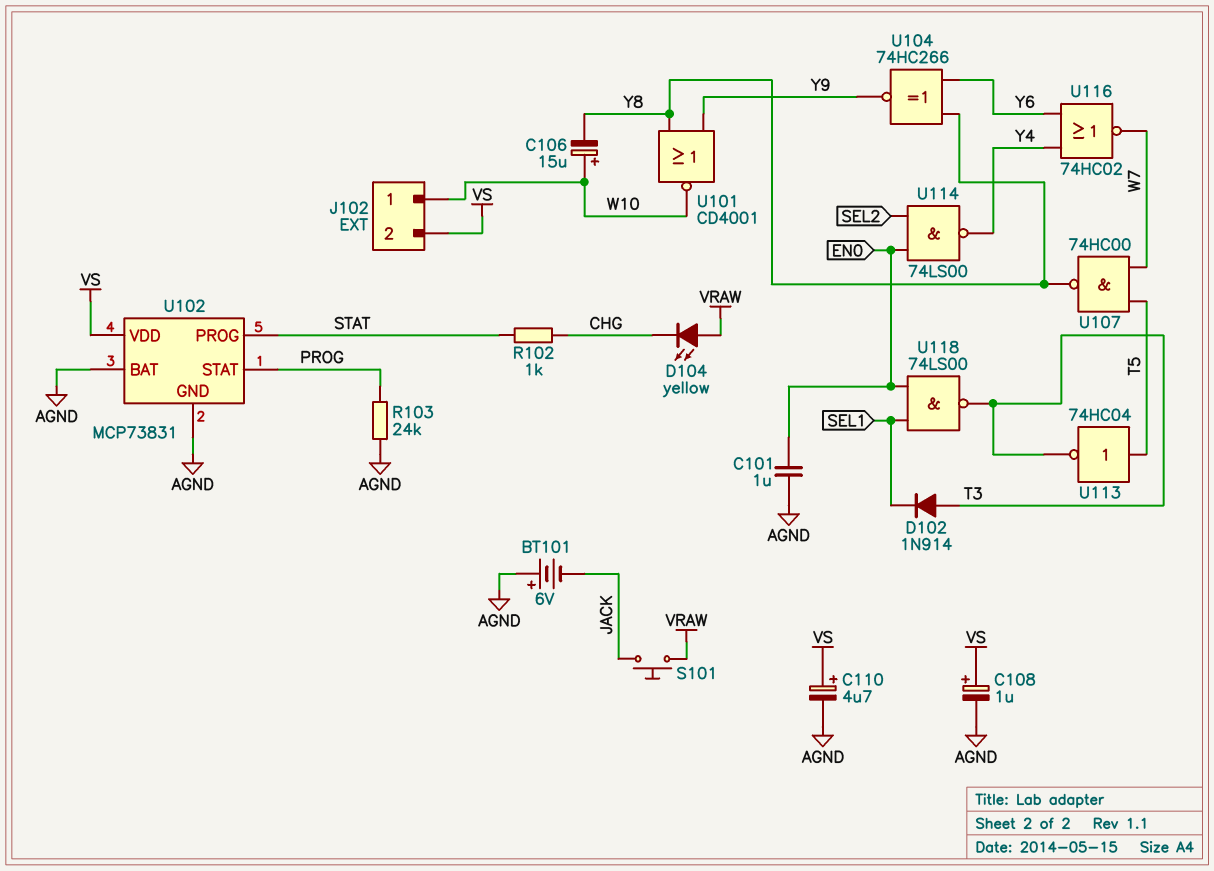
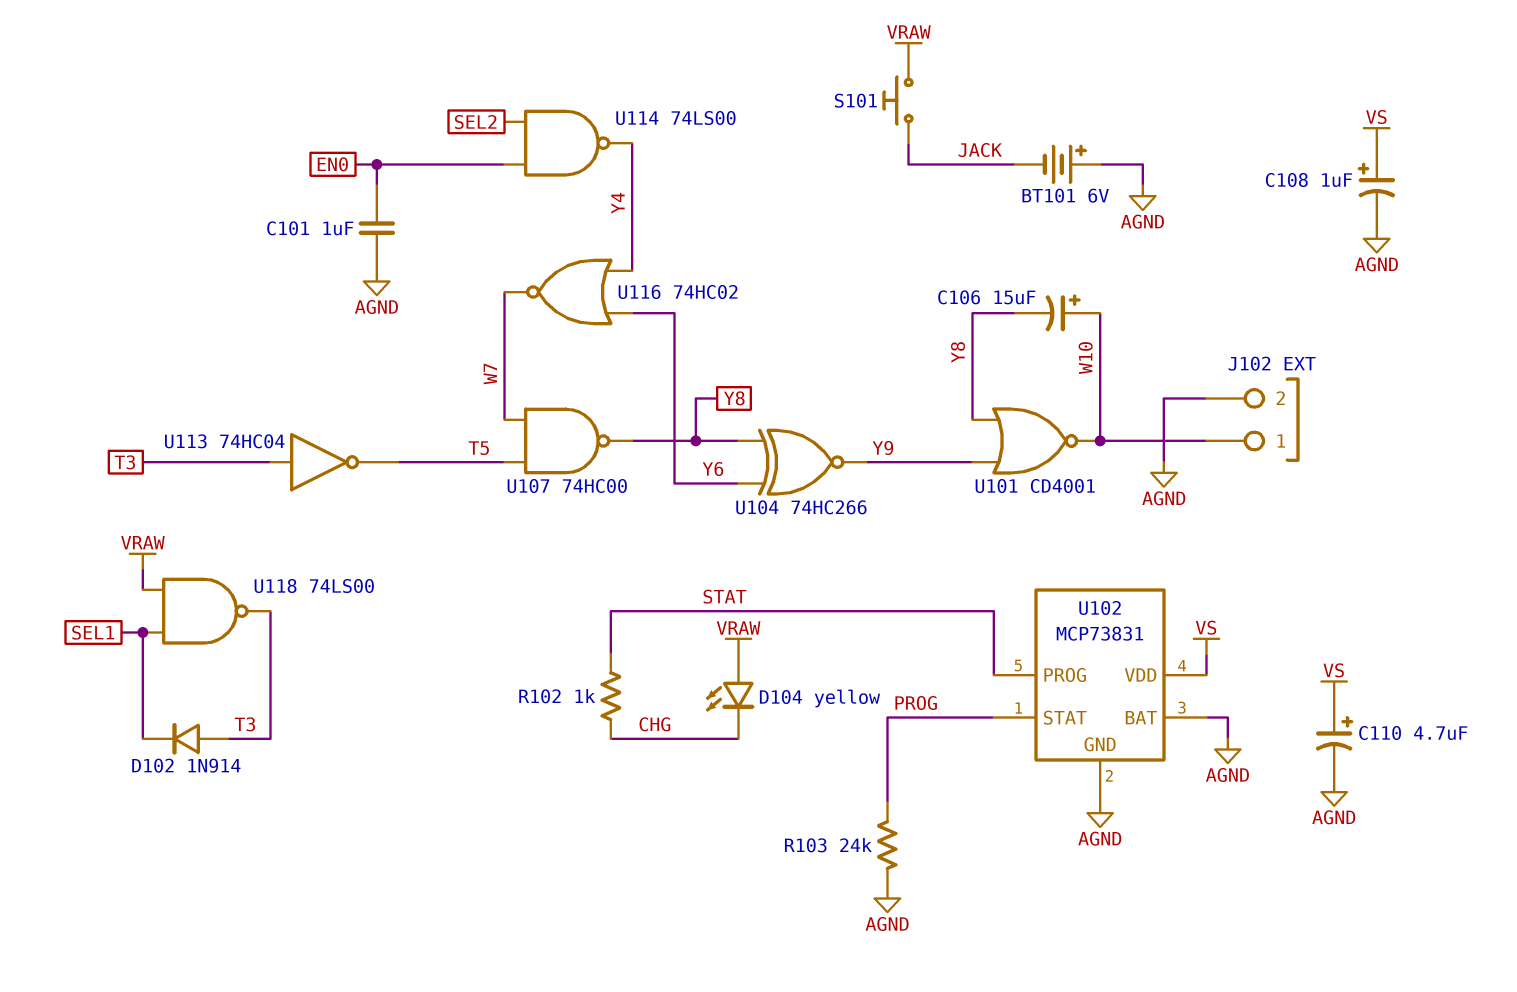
J102 pin 2: VS -> AGND
U113: NOT 74HC04 (in T5, out T3) -> NOT 74HC04 (in T3, out T5)
U118: NAND 74LS00 (in EN0, in SEL1, out T3) -> NAND 74LS00 (in SEL1, in VRAW, out T3)

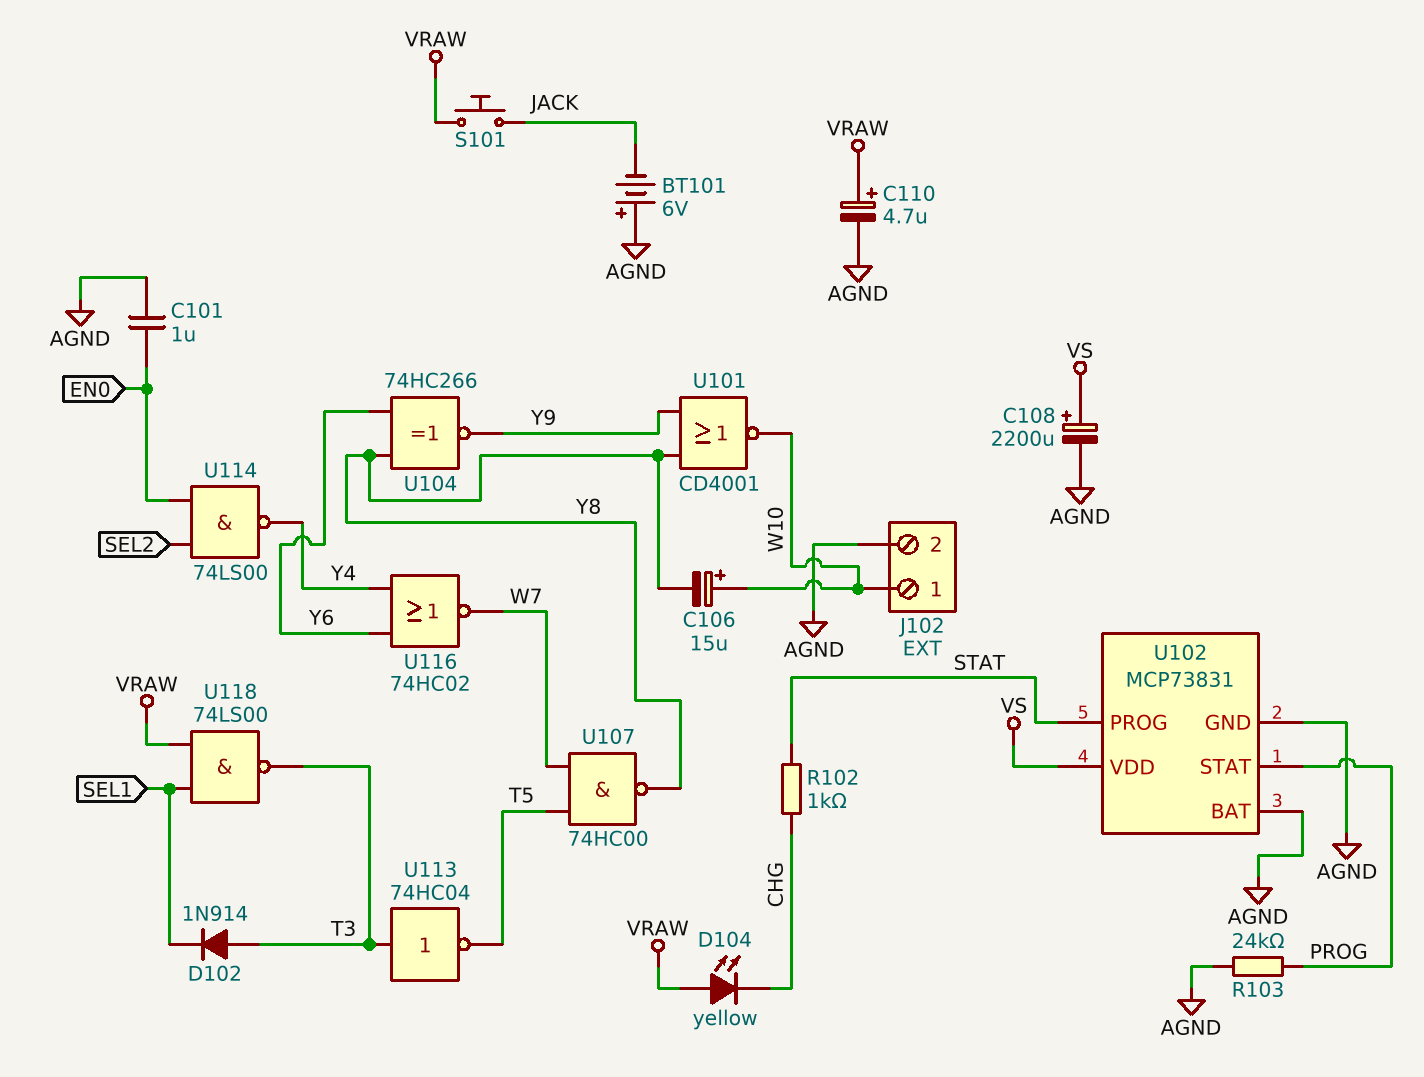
C108: 1uF (plus VS, minus AGND) -> 2200uF (plus VS, minus AGND)
C110: 4.7uF (plus VS, minus AGND) -> 4.7uF (plus VRAW, minus AGND)

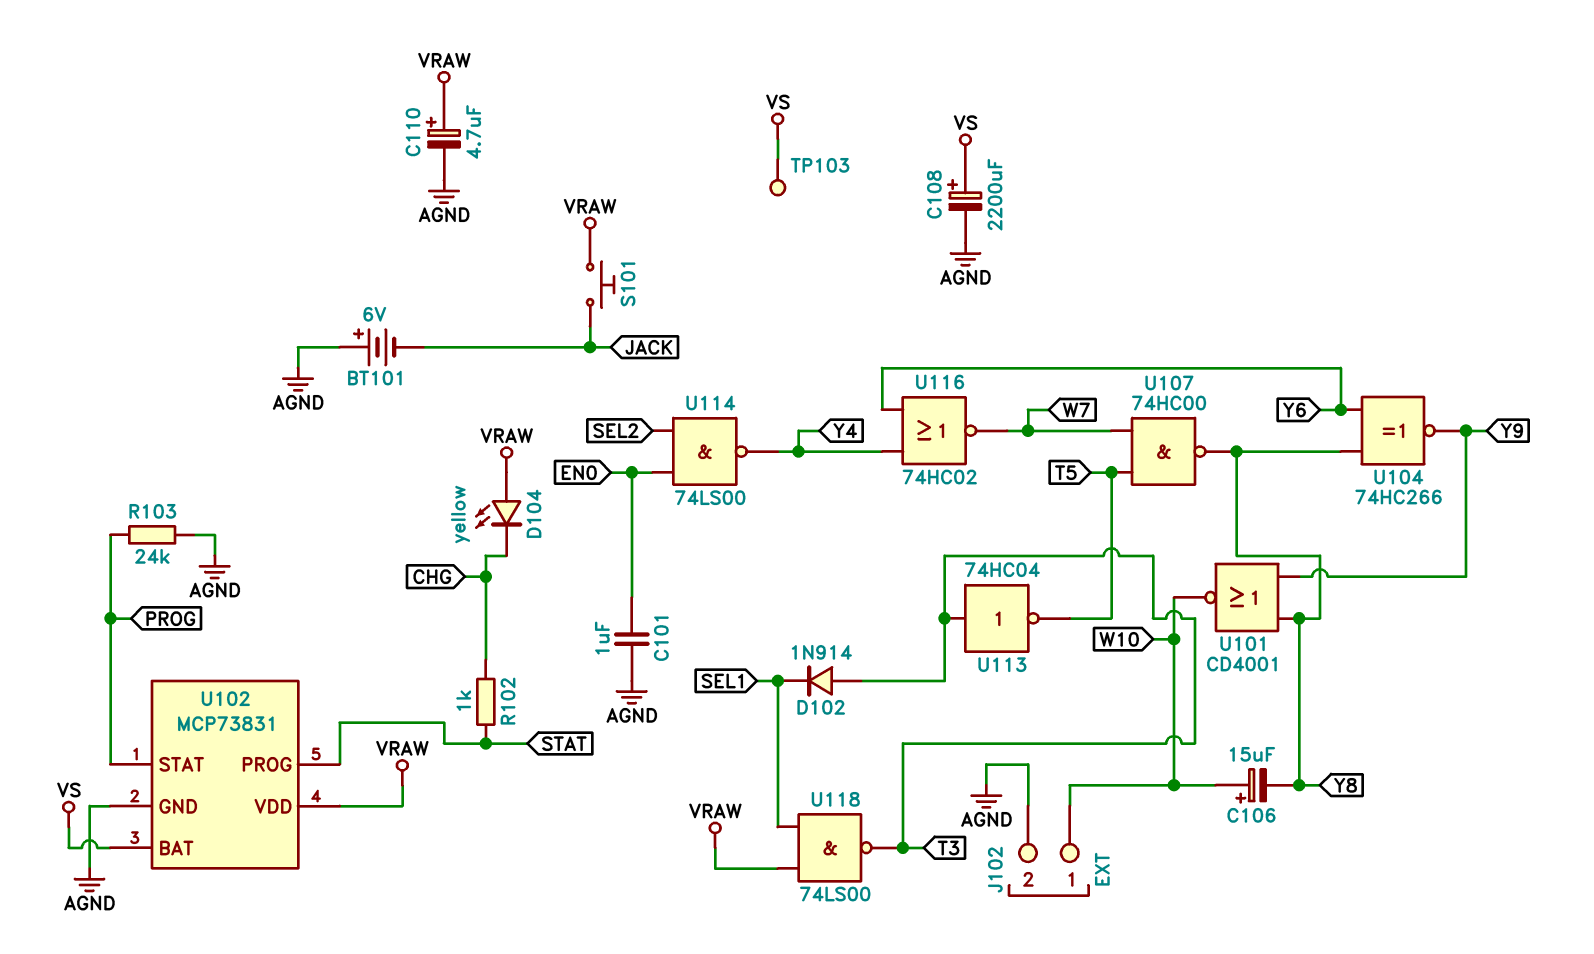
TP103: none -> test point (VS)
U102 pin BAT: AGND -> VS
U102 pin VDD: VS -> VRAW

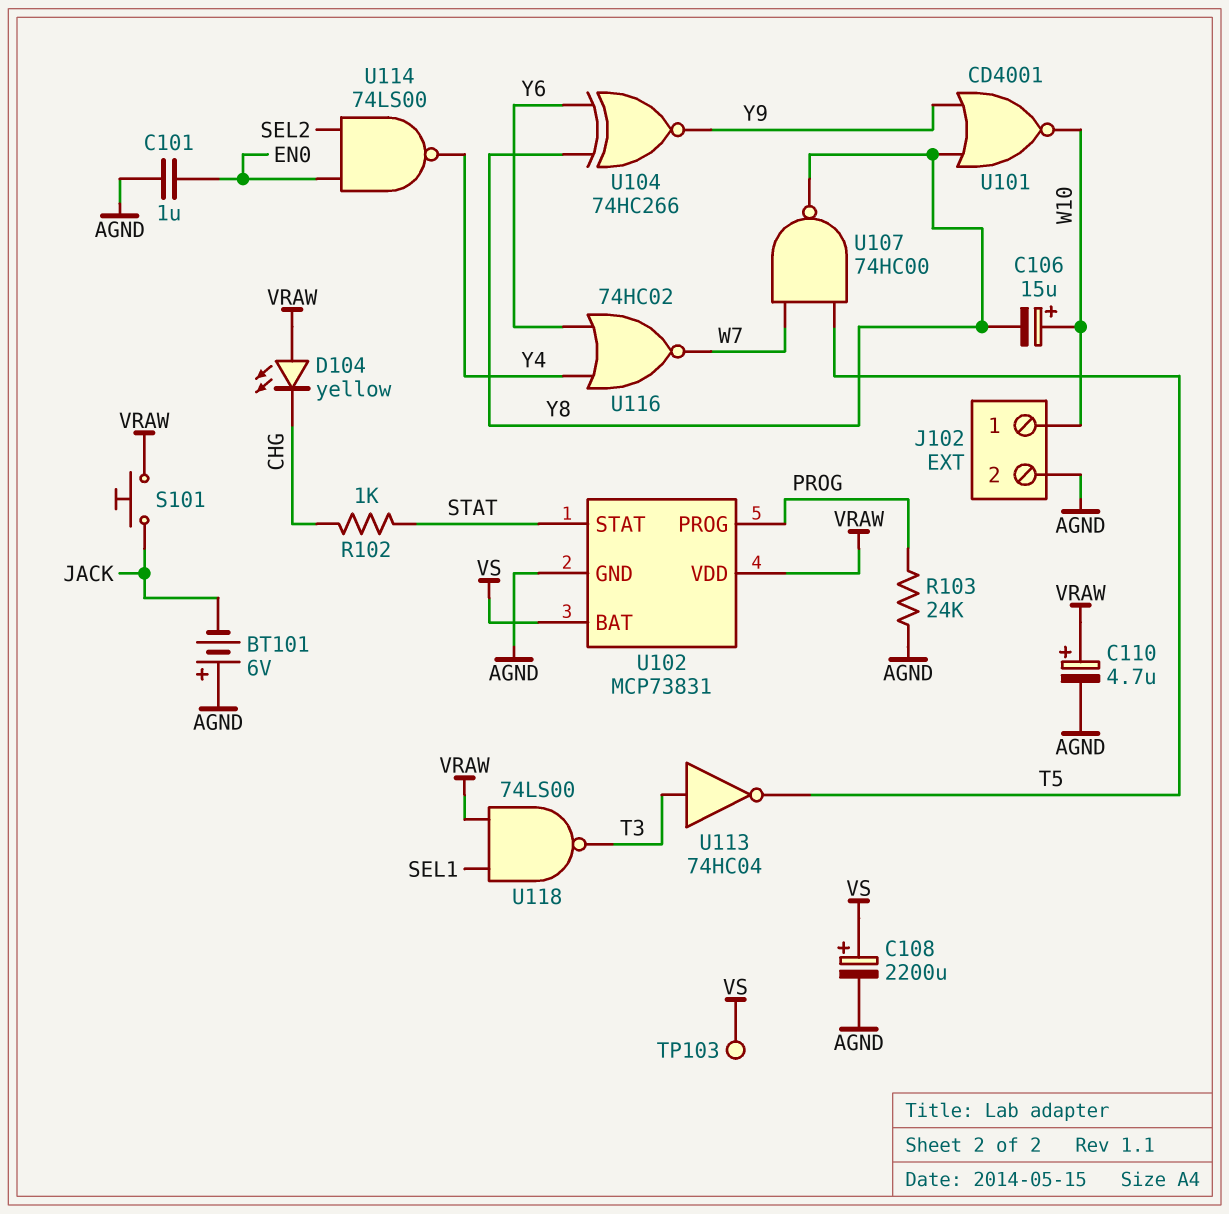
D102: diode 1N914 (A T3, K SEL1) -> none
U102 pin PROG: STAT -> PROG
U102 pin STAT: PROG -> STAT

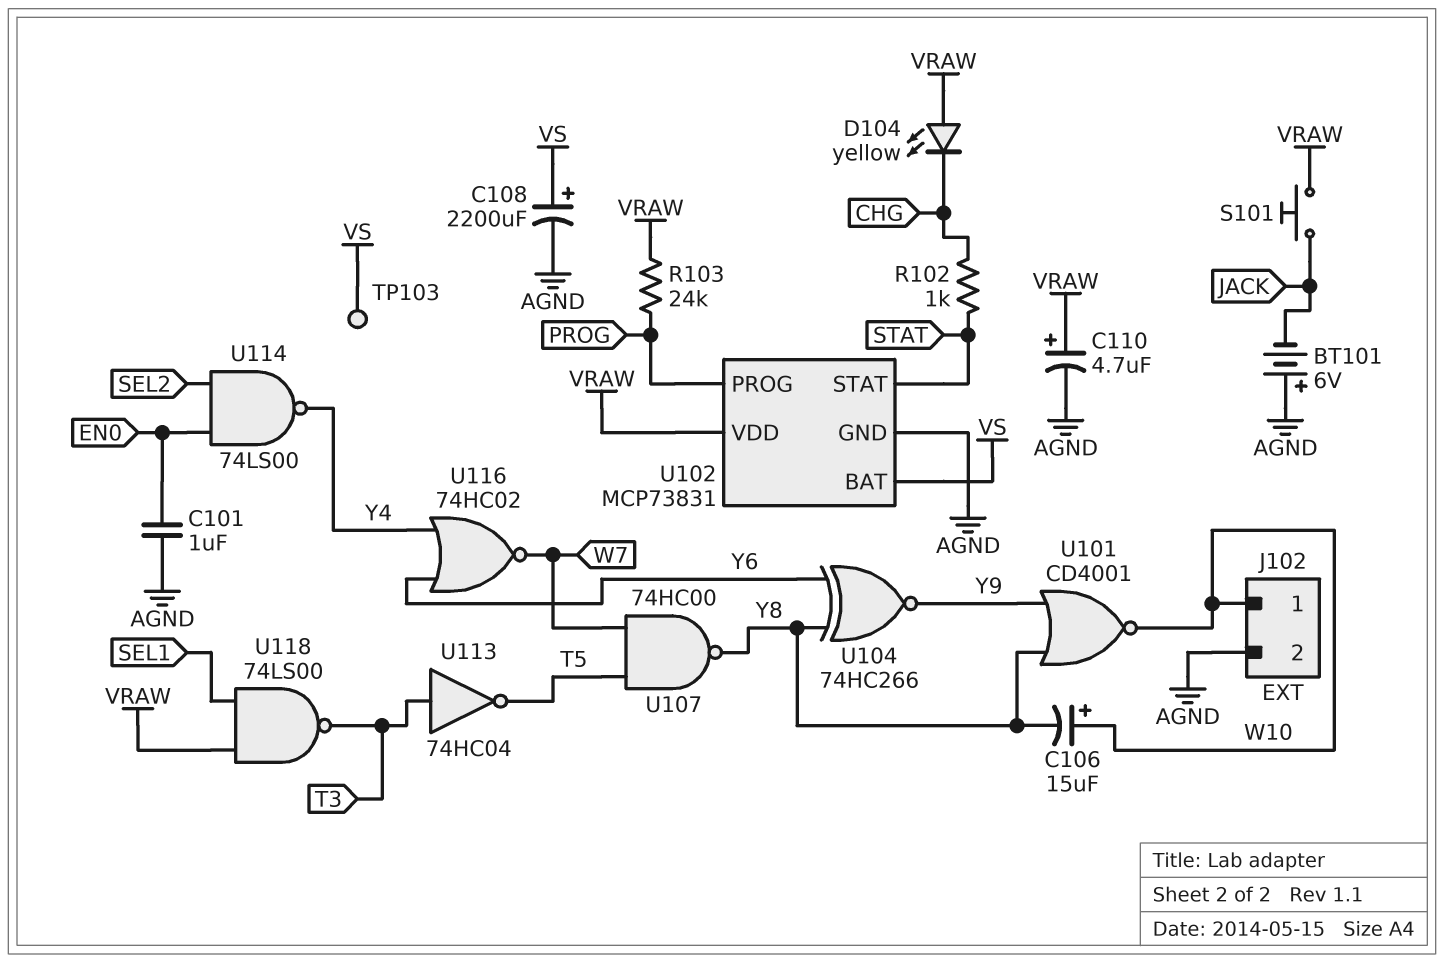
R103: 24k (AGND, PROG) -> 24k (PROG, VRAW)

